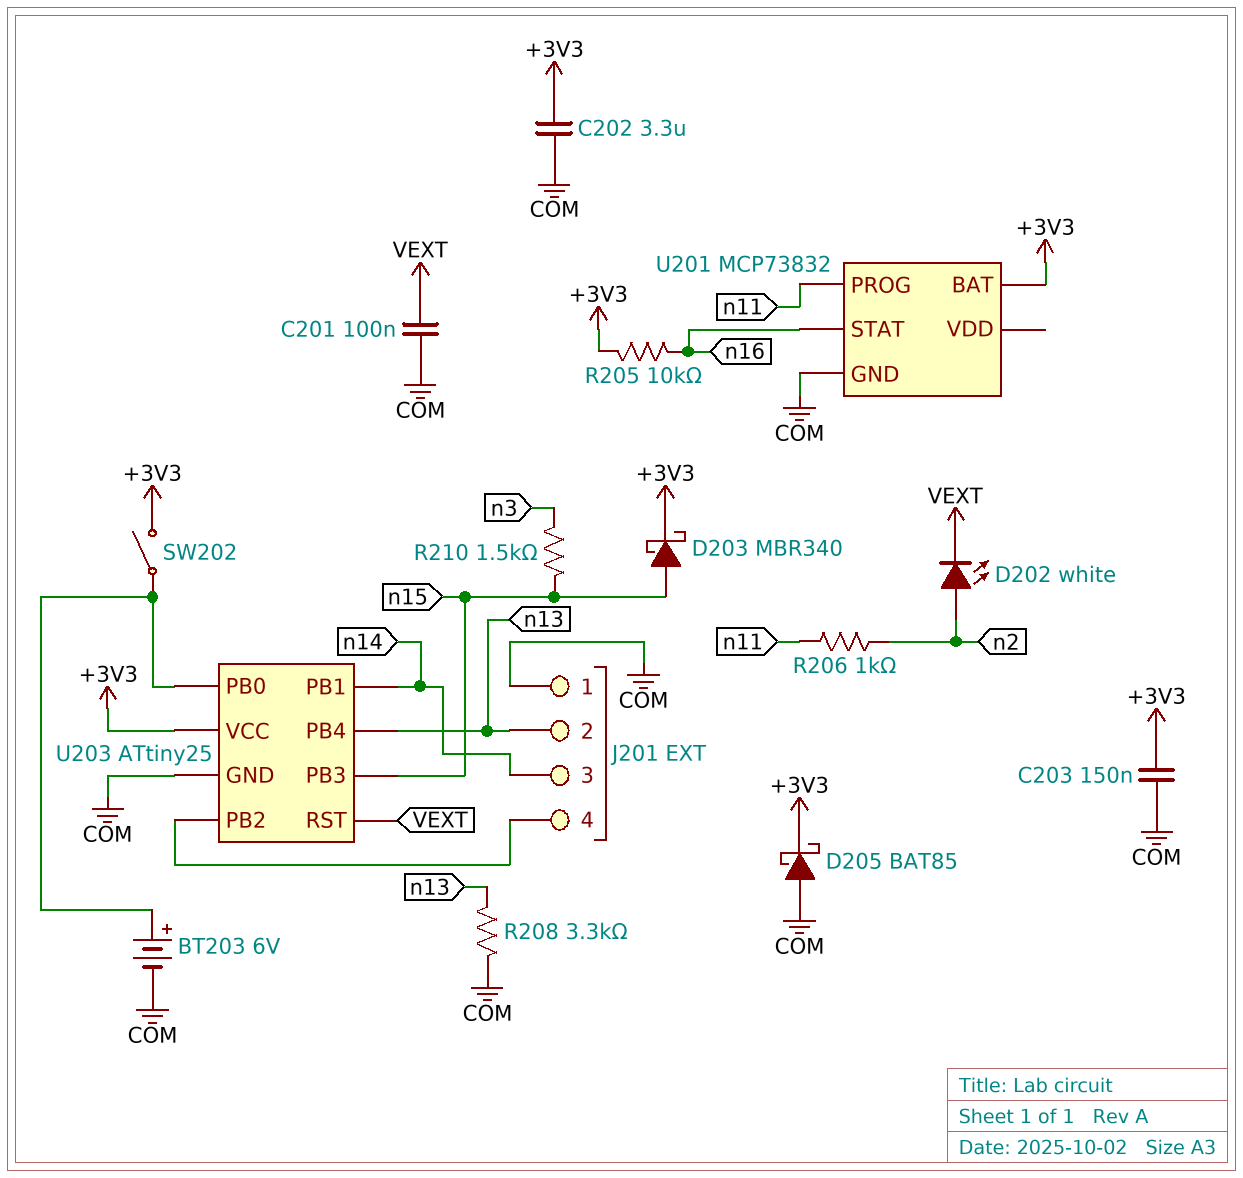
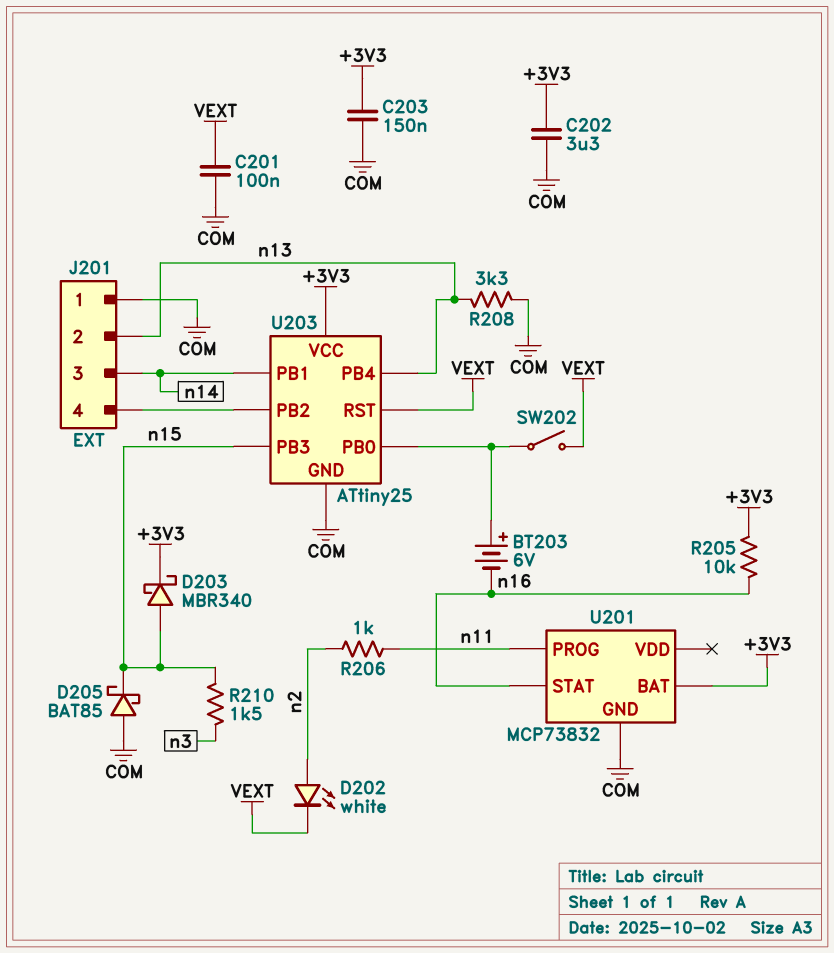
BT203: 6V (plus U203/PB0, minus COM) -> 6V (plus U203/PB0, minus n16)
D205: schottky BAT85 (A COM, K +3V3) -> schottky BAT85 (A COM, K n15)
SW202: switch (+3V3, U203/PB0) -> switch (U203/PB0, VEXT)

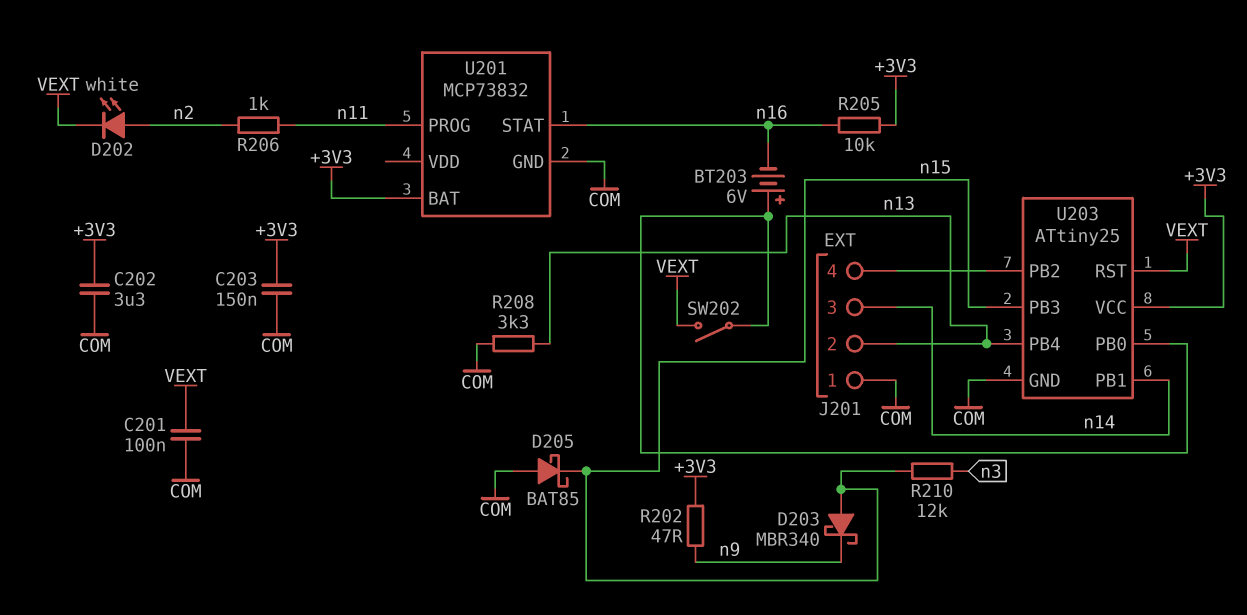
D203: schottky MBR340 (A n15, K +3V3) -> schottky MBR340 (A n15, K n9)
R202: none -> 47 (+3V3, n9)
R210: 1.5k (n3, n15) -> 12k (n3, n15)

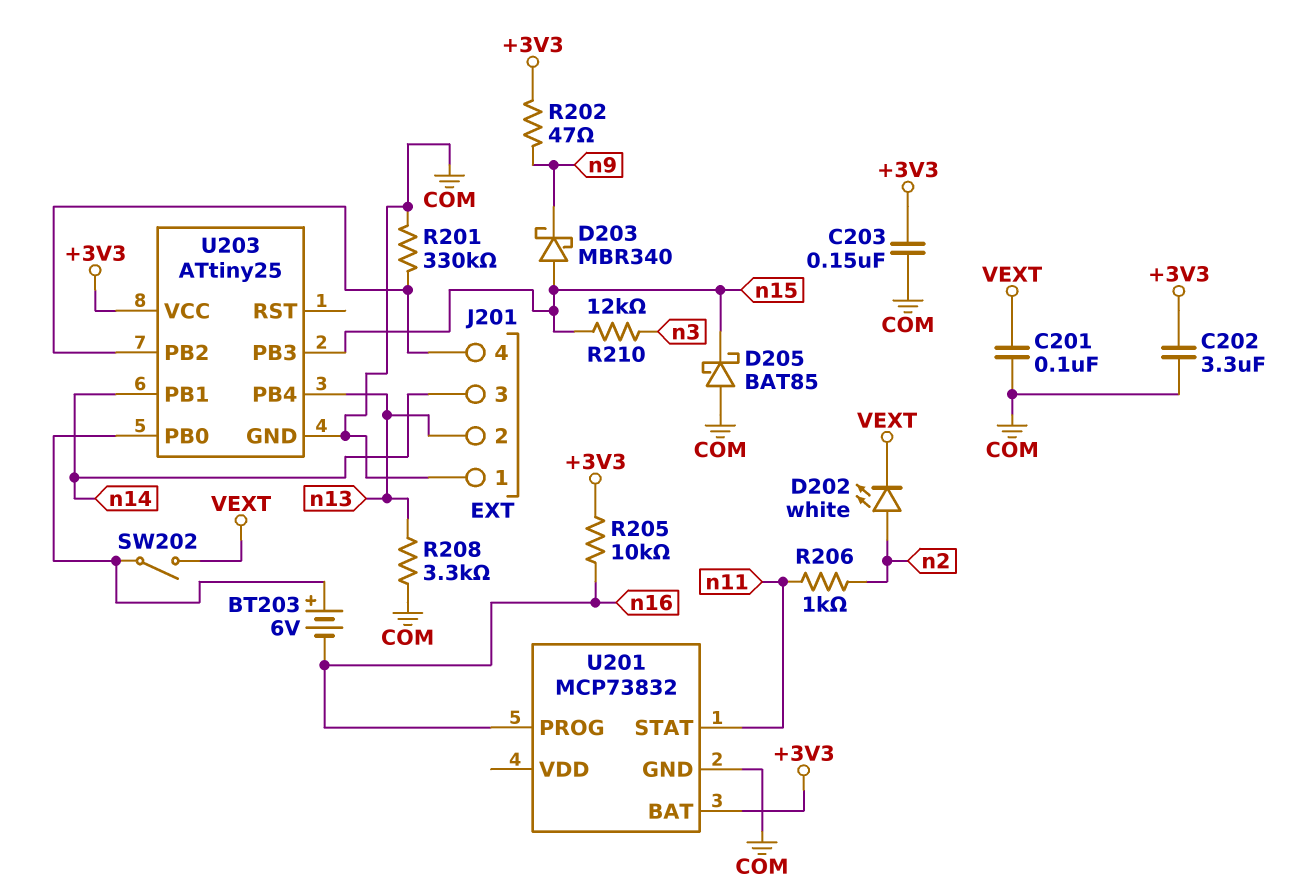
R201: none -> 330k (COM, J201/4)
U201 pin PROG: n11 -> n16
U201 pin STAT: n16 -> n11
U203 pin RST: VEXT -> none

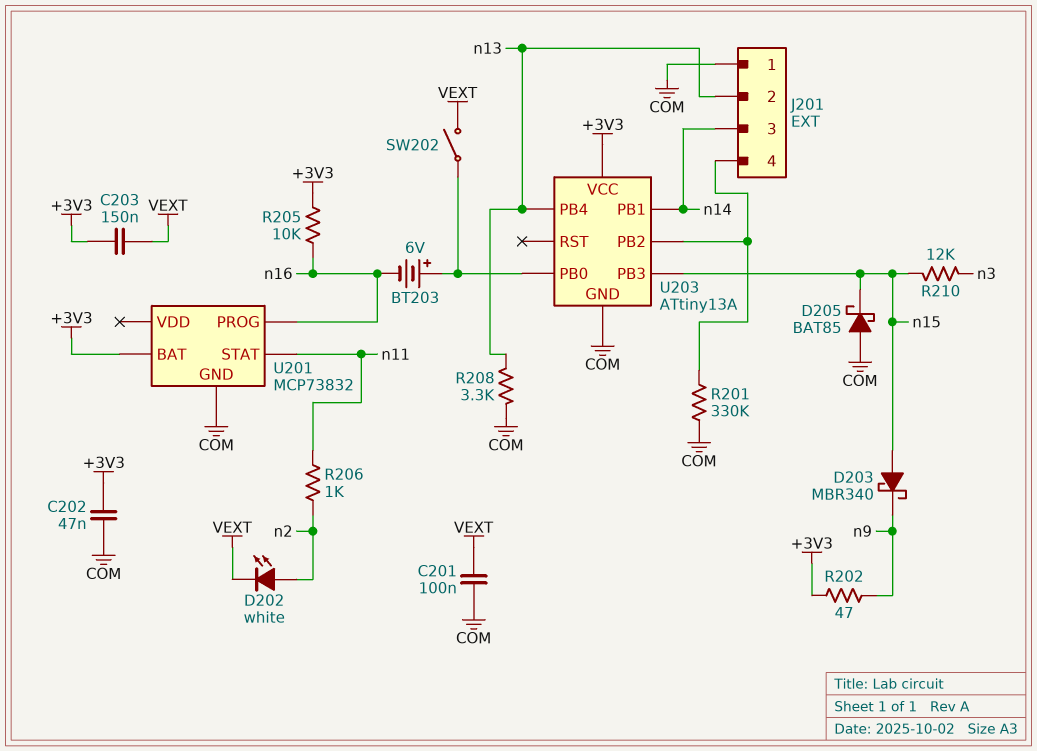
C202: 3.3uF (+3V3, COM) -> 47nF (+3V3, COM)
C203: 150nF (+3V3, COM) -> 150nF (+3V3, VEXT)
U203: ATtiny25 -> ATtiny13A

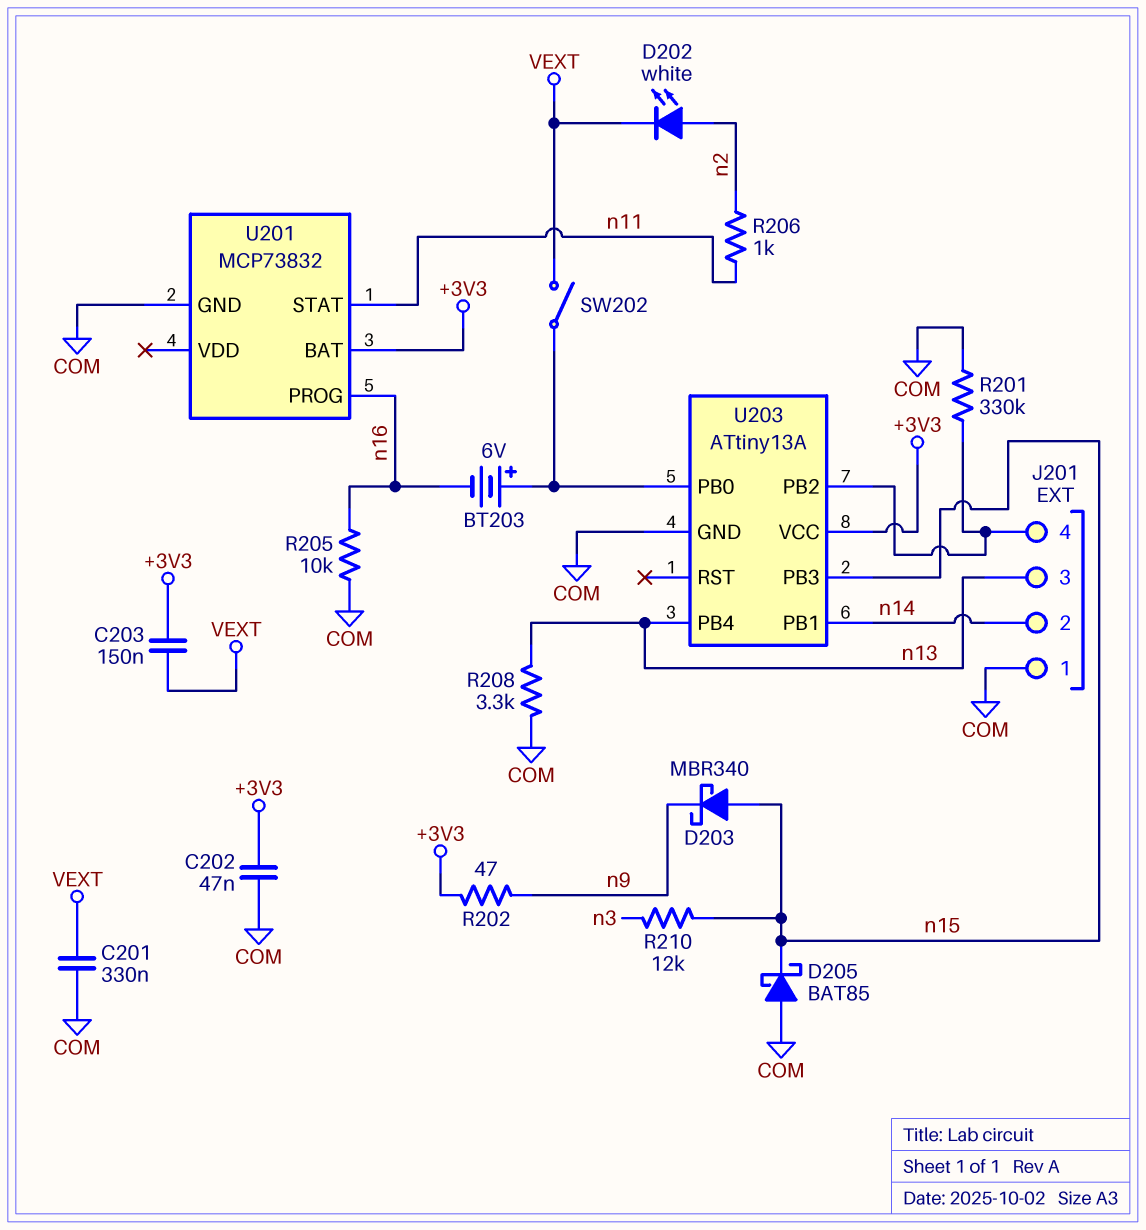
C201: 100nF (COM, VEXT) -> 330nF (COM, VEXT)
J201 pin 2: n13 -> n14
J201 pin 3: n14 -> n13
R205: 10k (+3V3, n16) -> 10k (COM, n16)

